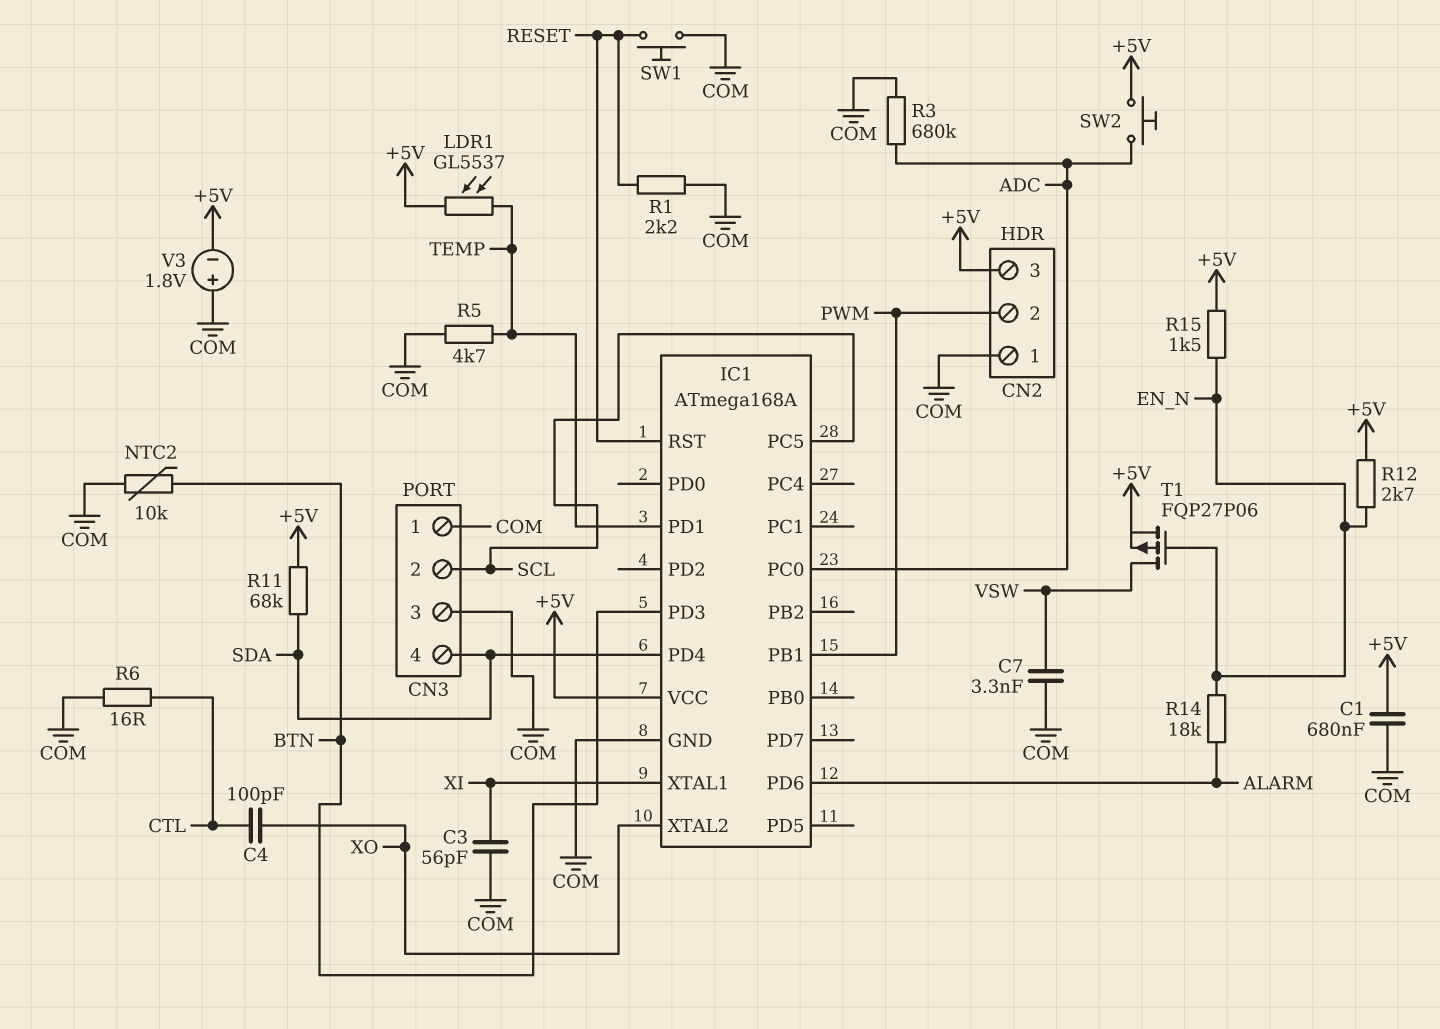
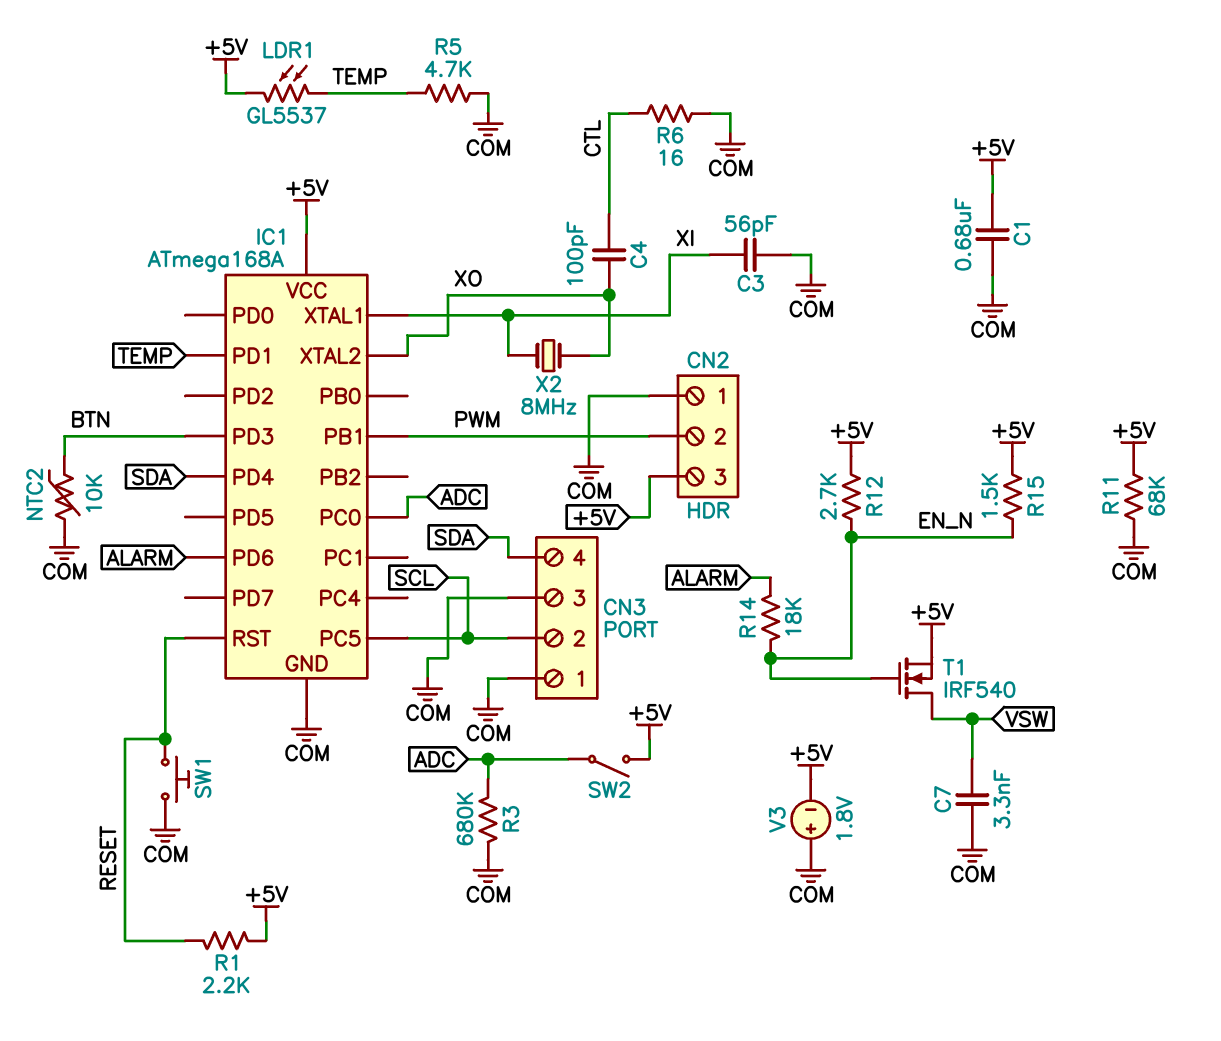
R1: 2.2k (COM, RESET) -> 2.2k (+5V, RESET)
R11: 68k (+5V, SDA) -> 68k (+5V, COM)
SW2: button (+5V, ADC) -> switch (+5V, ADC)
T1: PMOS FQP27P06 (G EN_N, D VSW, S +5V) -> NMOS IRF540 (G EN_N, D VSW, S +5V)
X2: none -> 8MHz (XI, XO)

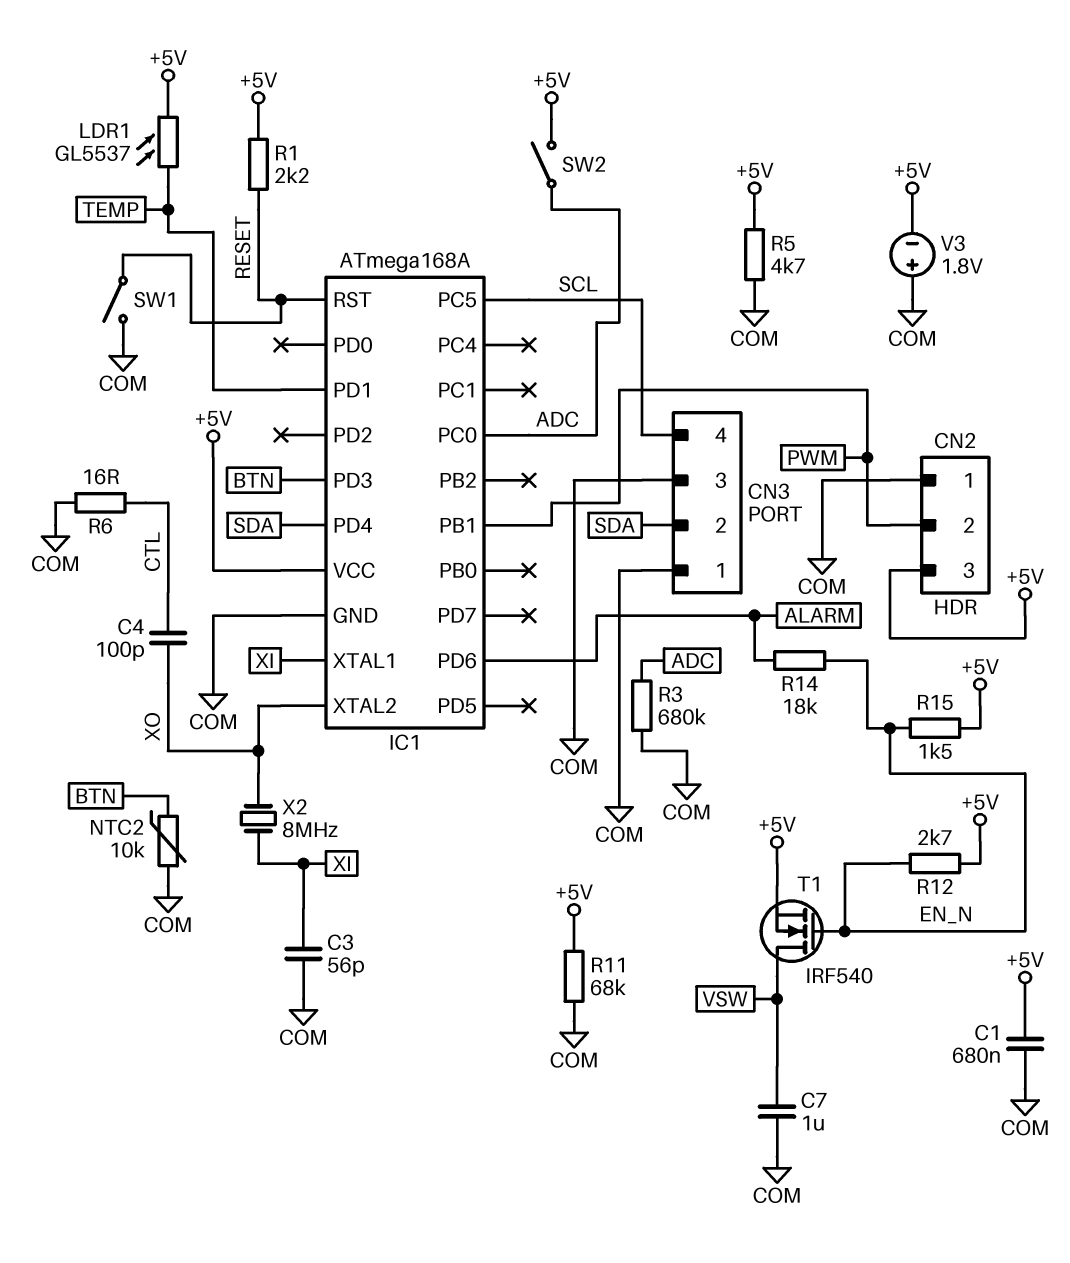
C7: 3.3nF (COM, VSW) -> 1uF (COM, VSW)
CN3 pin 2: SCL -> SDA
CN3 pin 4: SDA -> SCL
R5: 4.7k (COM, TEMP) -> 4.7k (+5V, COM)
SW1: button (COM, RESET) -> switch (COM, RESET)

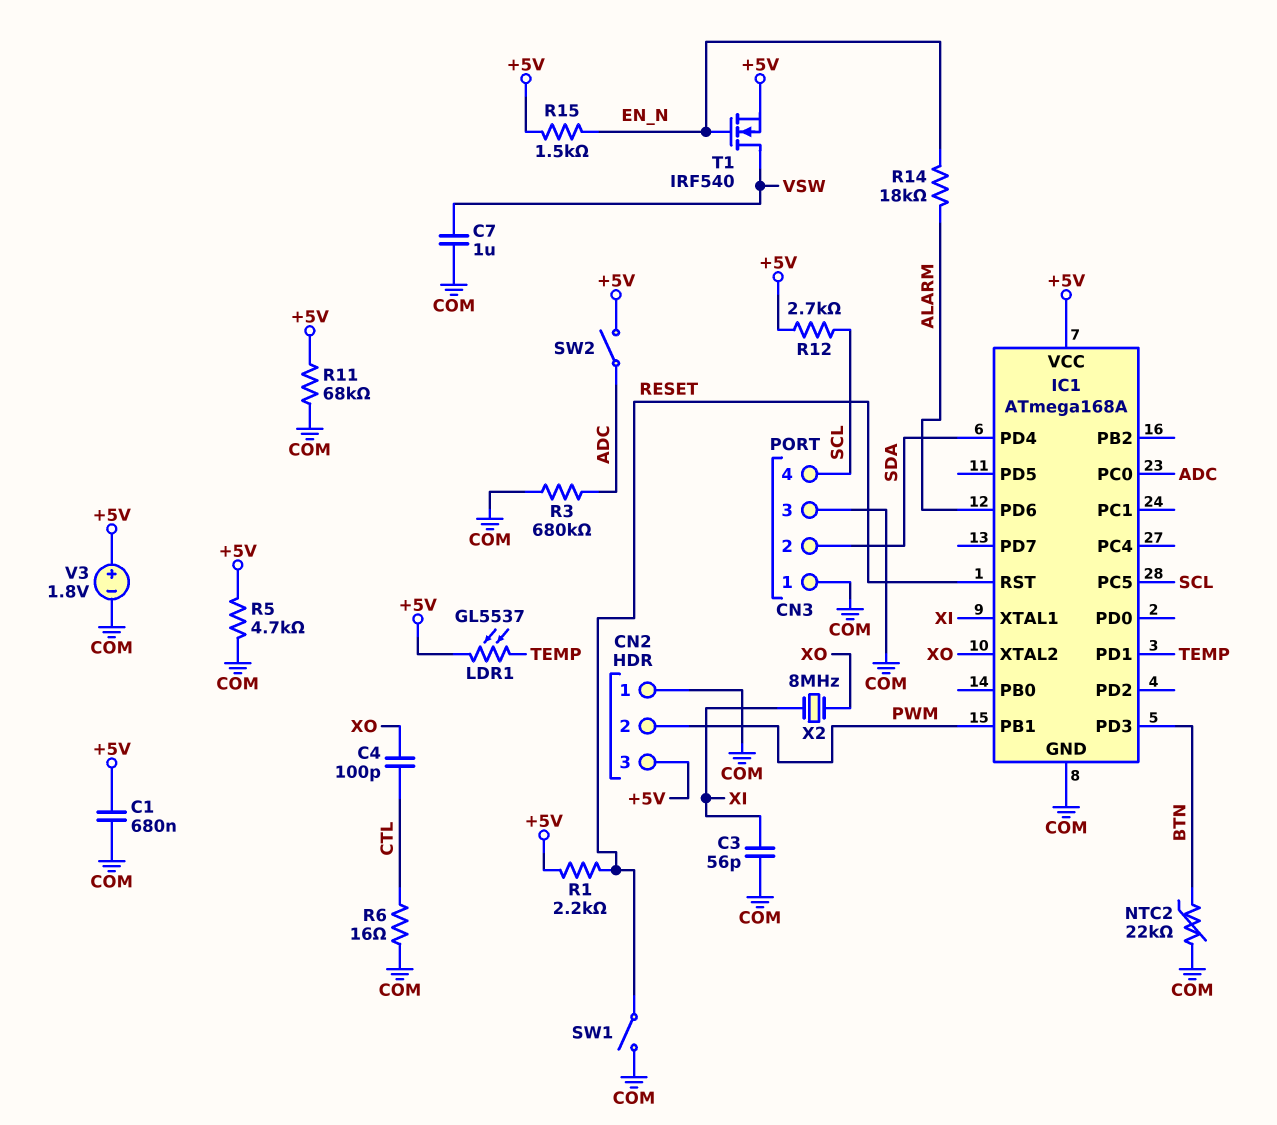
NTC2: 10k (BTN, COM) -> 22k (BTN, COM)
R12: 2.7k (+5V, EN_N) -> 2.7k (+5V, SCL)
V3: 1.8V (plus COM, minus +5V) -> 1.8V (plus +5V, minus COM)

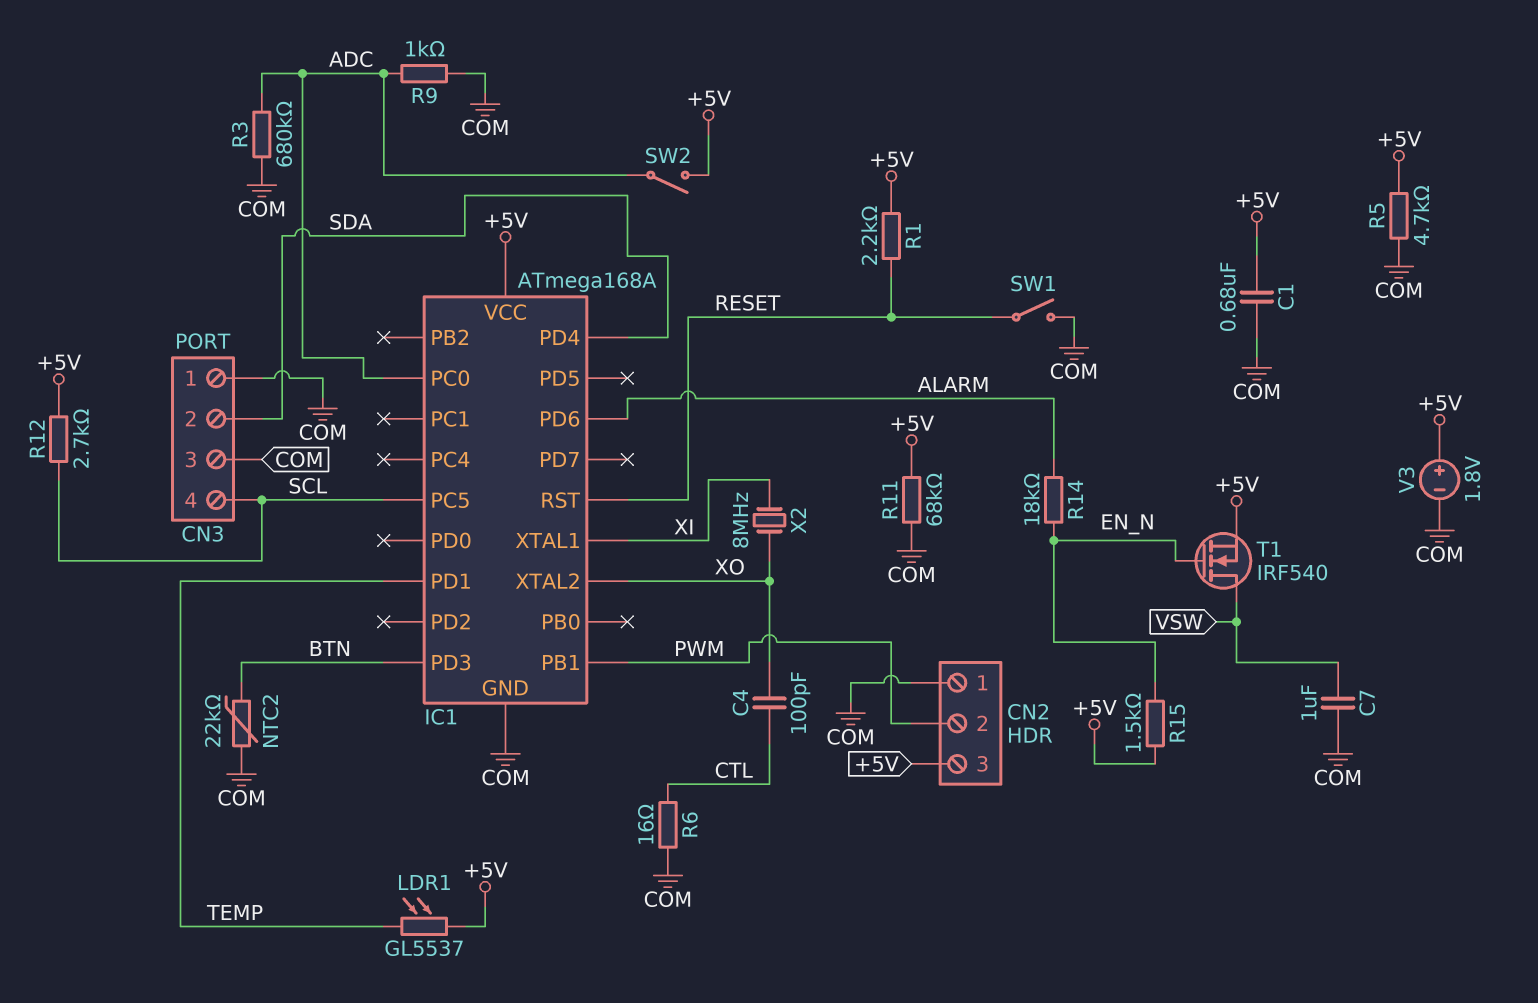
C3: 56pF (COM, XI) -> none
R9: none -> 1k (ADC, COM)

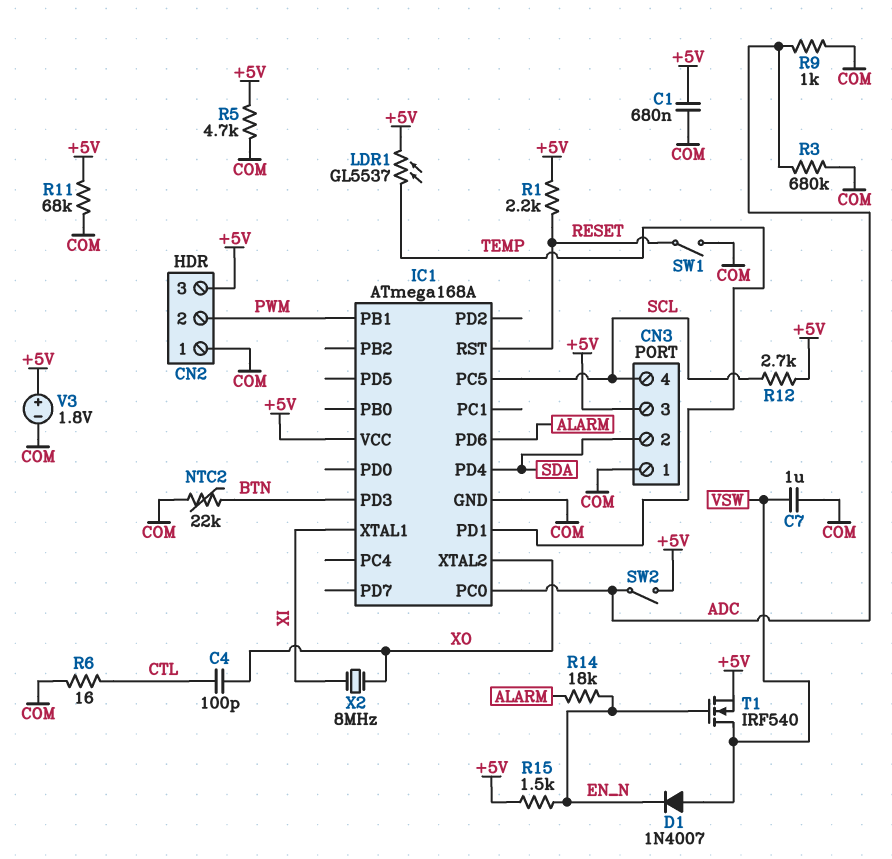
CN3 pin 3: COM -> +5V
D1: none -> diode 1N4007 (A VSW, K EN_N)

